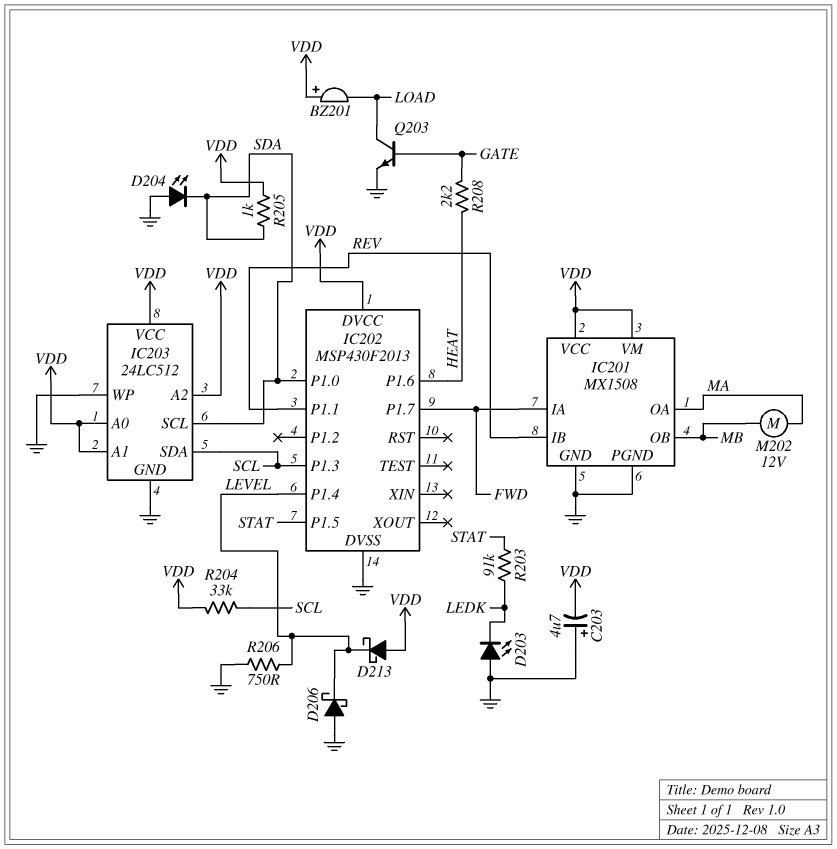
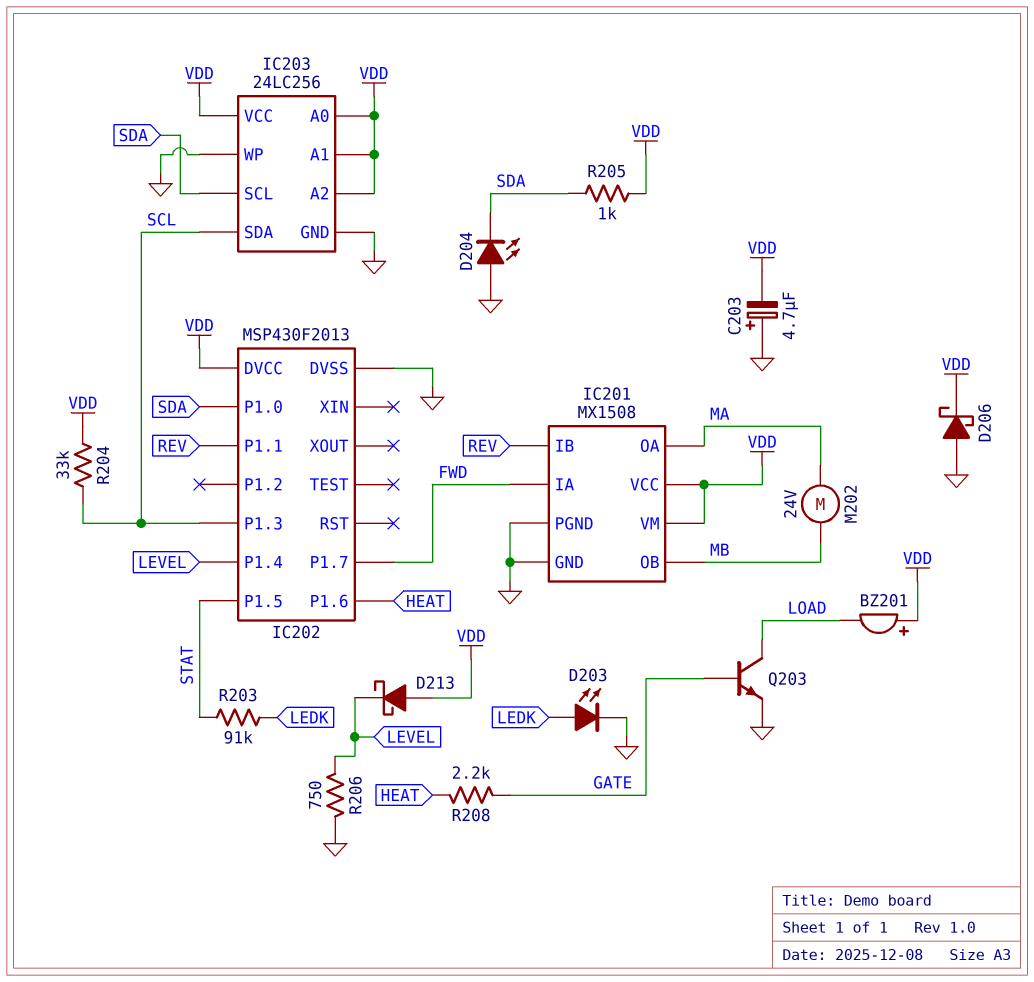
D203: LED (A GND, K LEDK) -> LED (A LEDK, K GND)
D206: schottky (A GND, K LEVEL) -> schottky (A GND, K VDD)
IC203: 24LC512 -> 24LC256
M202: motor 12V (MA, MB) -> motor 24V (MA, MB)

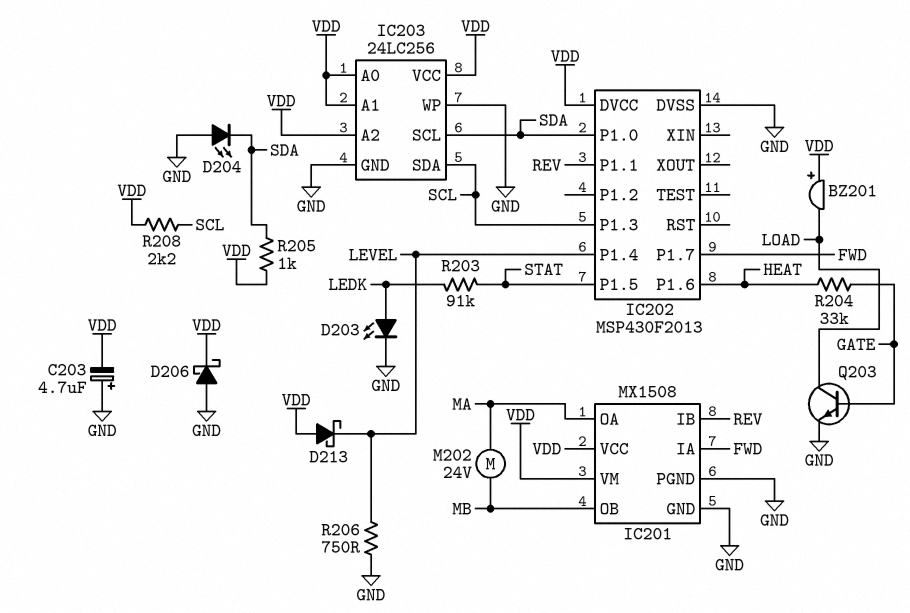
R204: 33k (SCL, VDD) -> 33k (GATE, HEAT)
R208: 2.2k (GATE, HEAT) -> 2.2k (SCL, VDD)

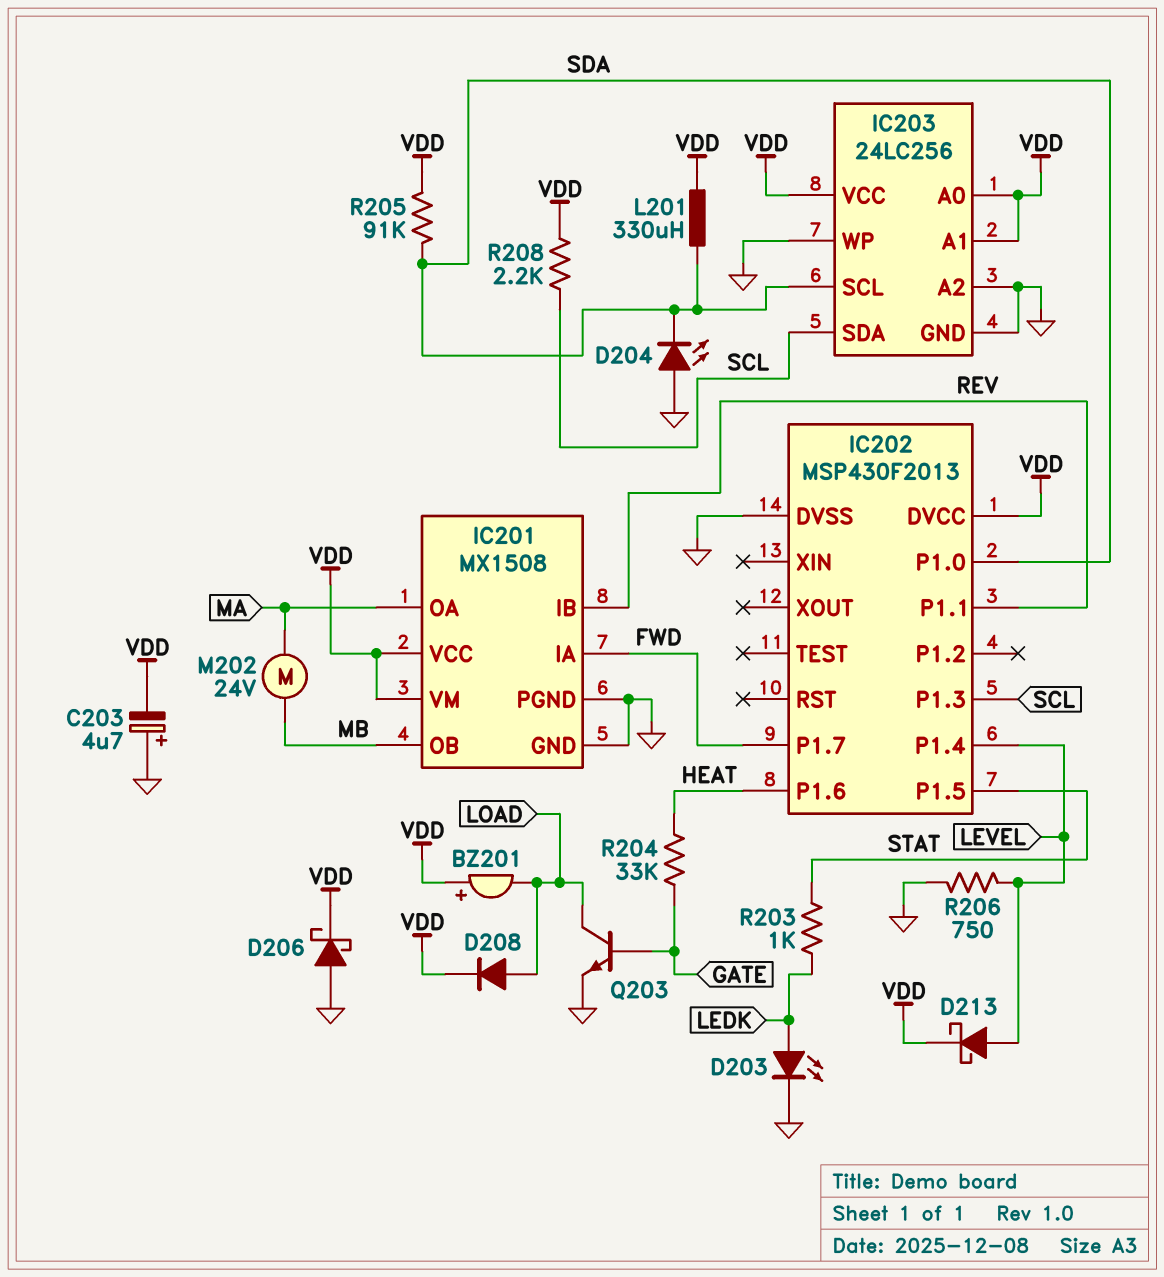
D208: none -> diode (A LOAD, K VDD)
D213: schottky (A VDD, K LEVEL) -> schottky (A LEVEL, K VDD)
IC203 pin A2: VDD -> GND
L201: none -> 330uH (SDA, VDD)
R203: 91k (LEDK, STAT) -> 1k (LEDK, STAT)
R205: 1k (SDA, VDD) -> 91k (SDA, VDD)

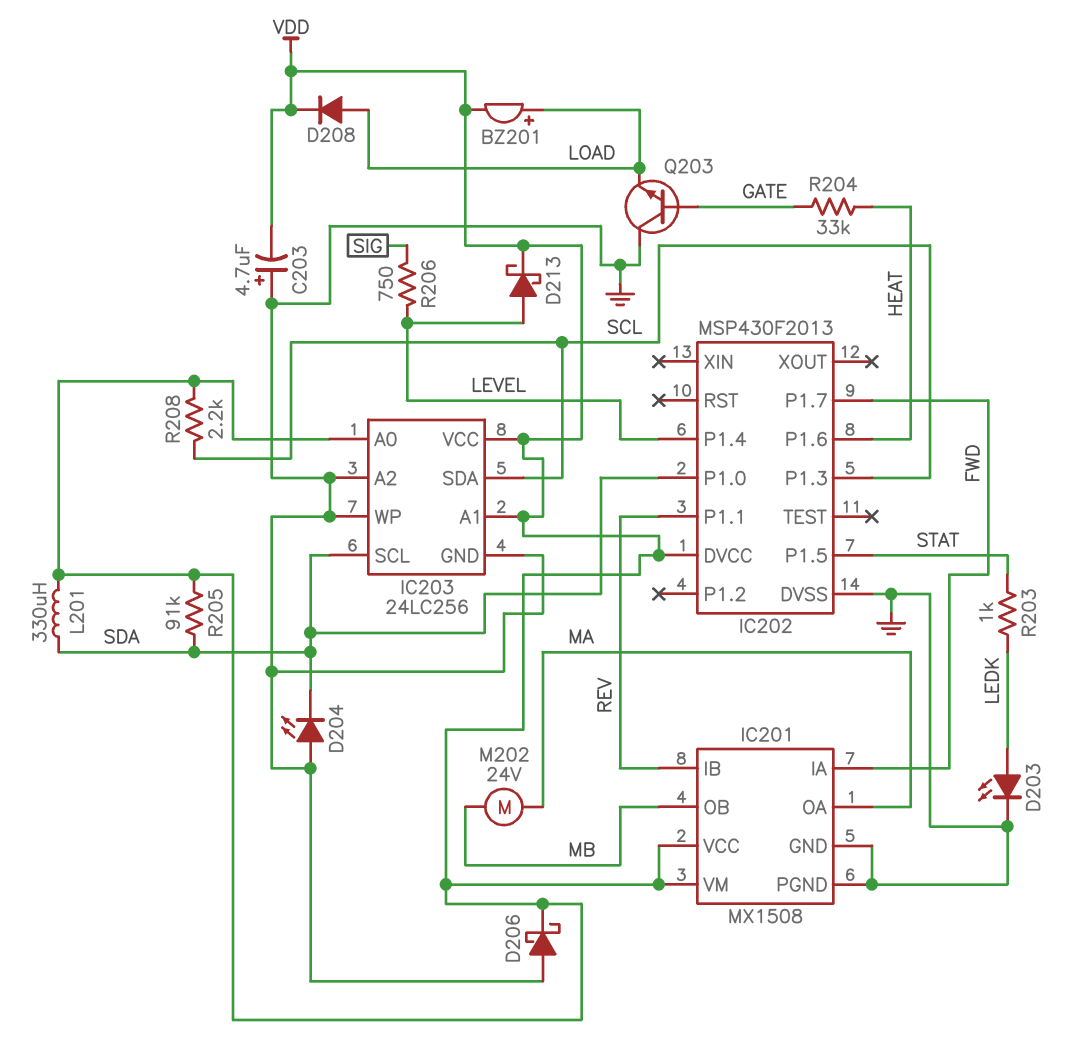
BZ201: buzzer (plus VDD, minus LOAD) -> buzzer (plus LOAD, minus VDD)
Q203: NPN (B GATE, C LOAD, E GND) -> NPN (B GATE, C GND, E LOAD)
R206: 750 (GND, LEVEL) -> 750 (LEVEL, SIG)

